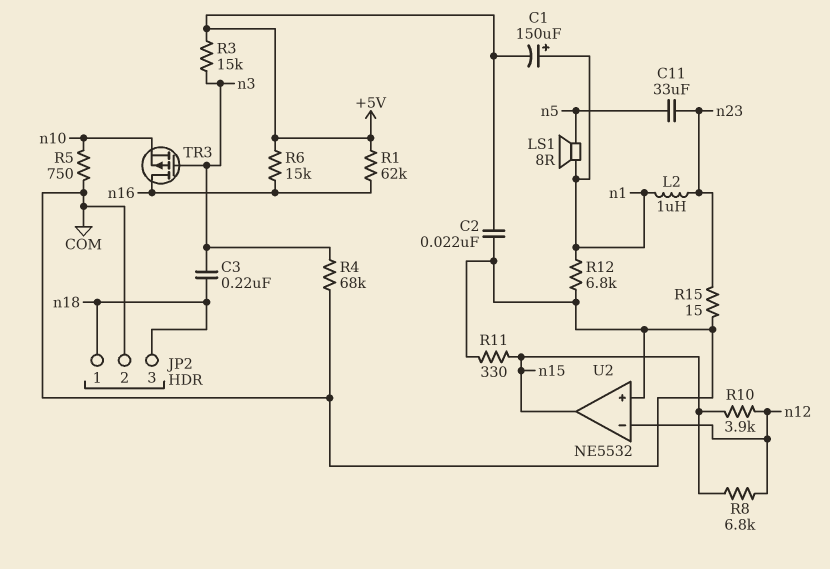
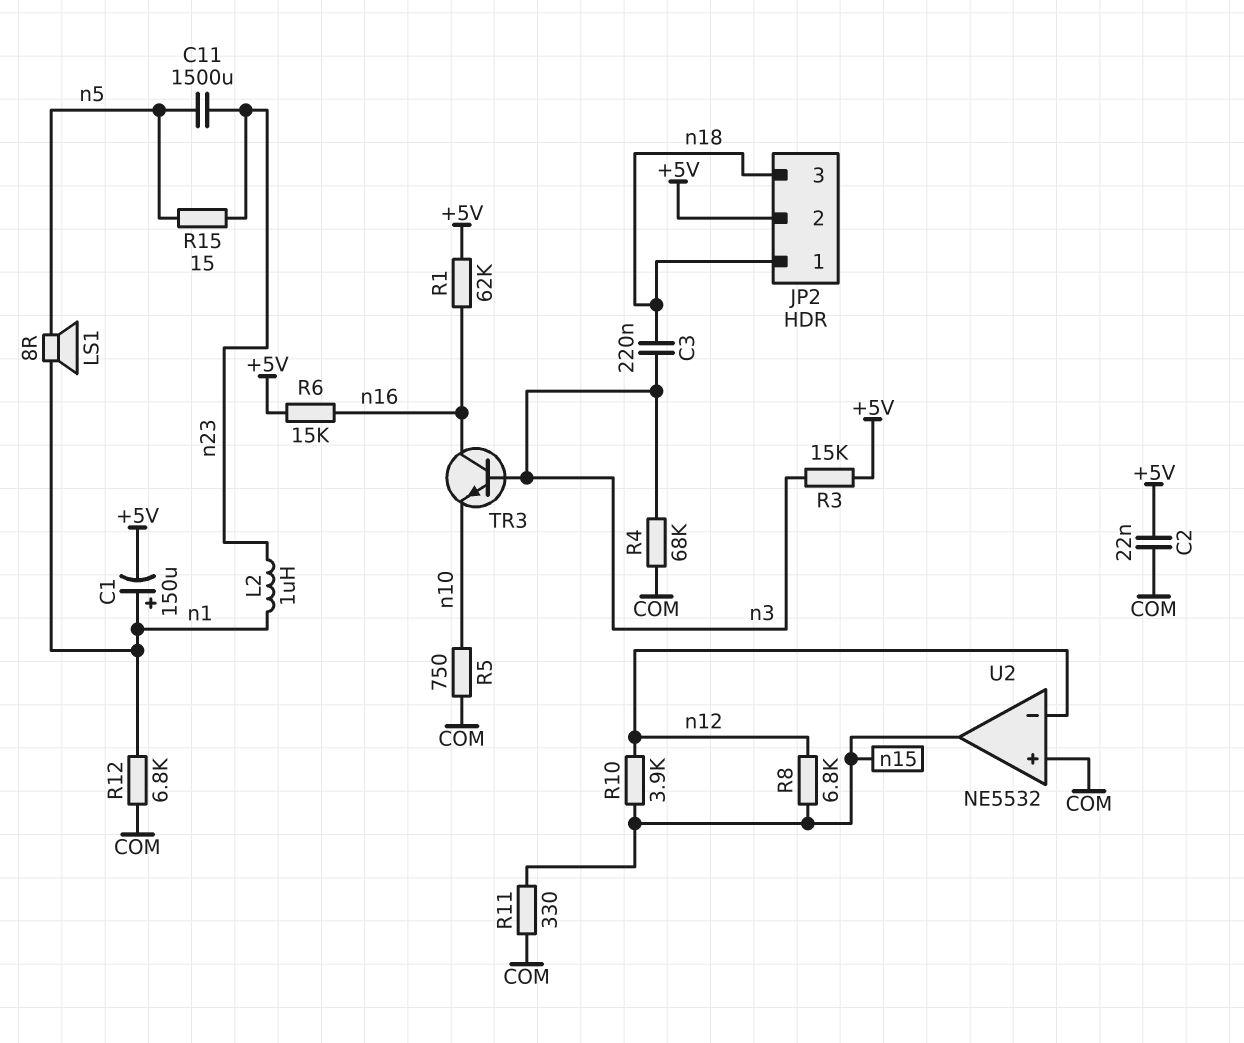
C11: 33uF (n5, n23) -> 1500uF (n5, n23)
JP2 pin 2: COM -> +5V
R15: 15 (COM, n23) -> 15 (n5, n23)
TR3: PMOS (G n3, D n16, S n10) -> NPN (B n3, C n16, E n10)

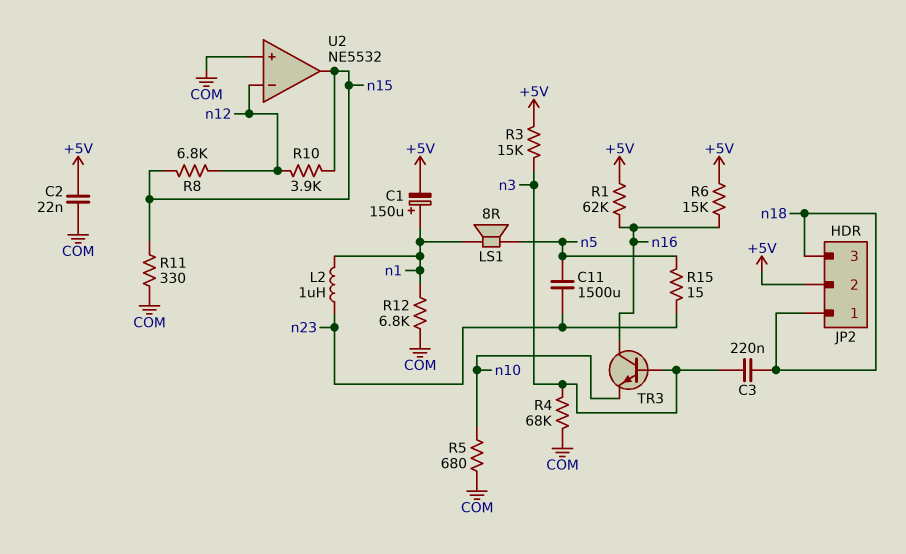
R5: 750 (COM, n10) -> 680 (COM, n10)

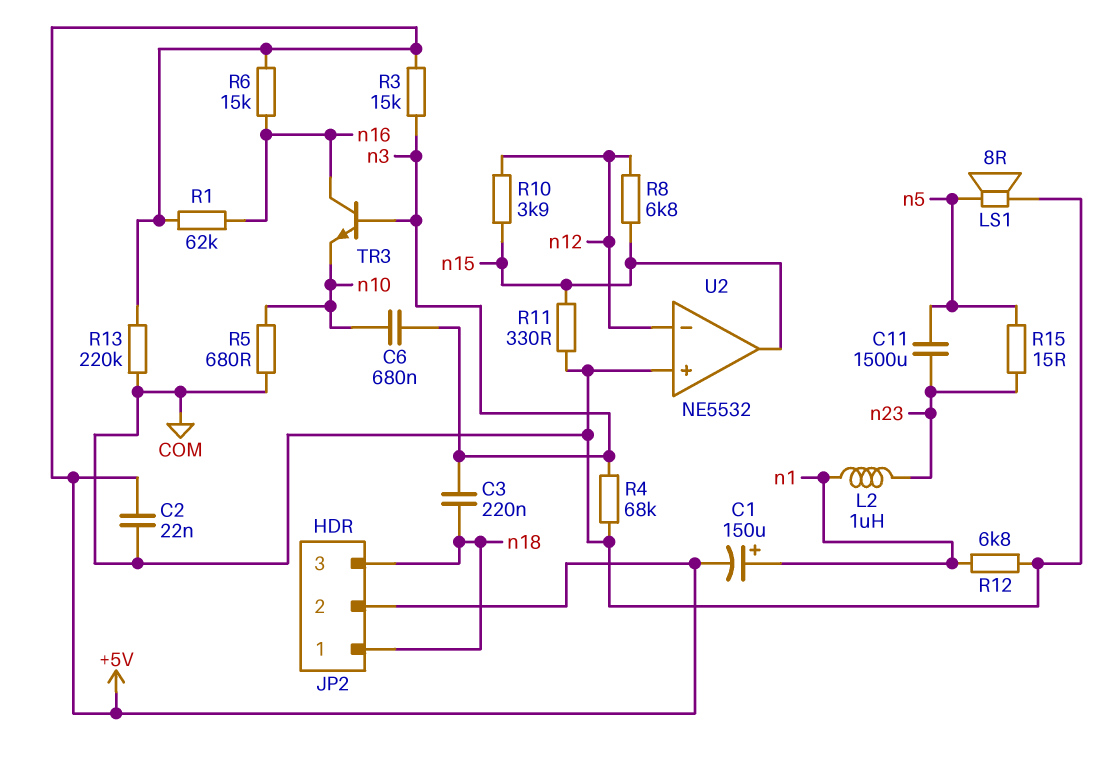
C6: none -> 680nF (n3, n10)
LS1: speaker 8R (n1, n5) -> speaker 8R (COM, n5)
R13: none -> 220k (+5V, COM)

